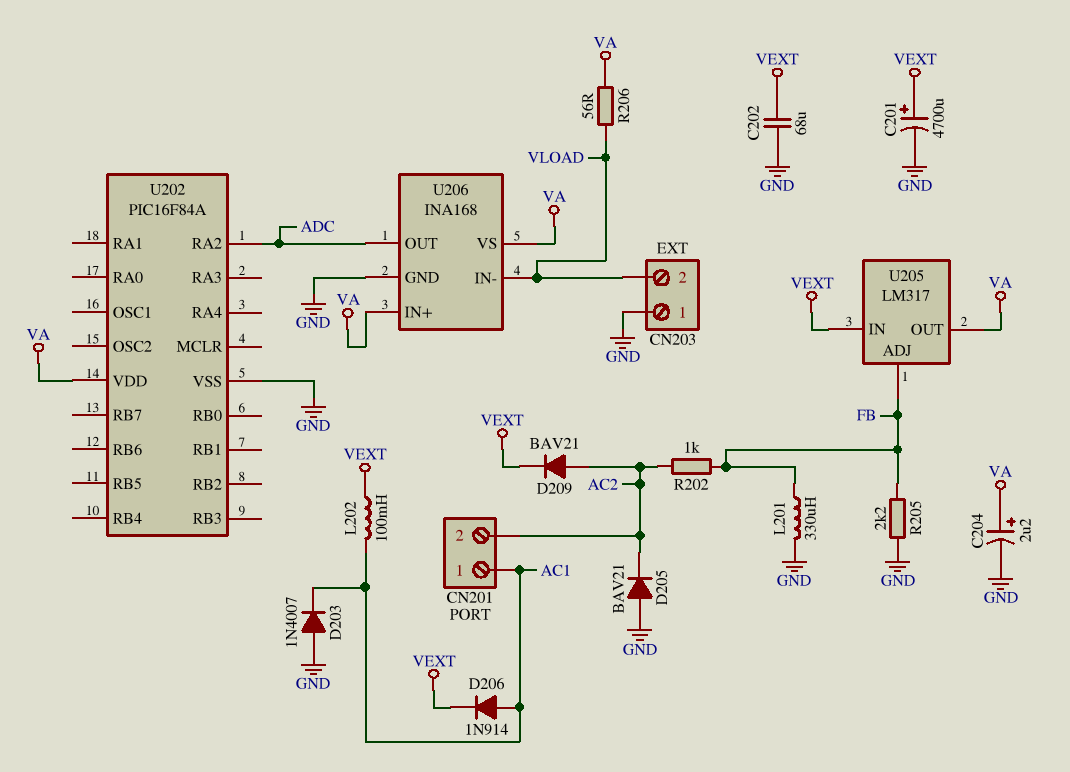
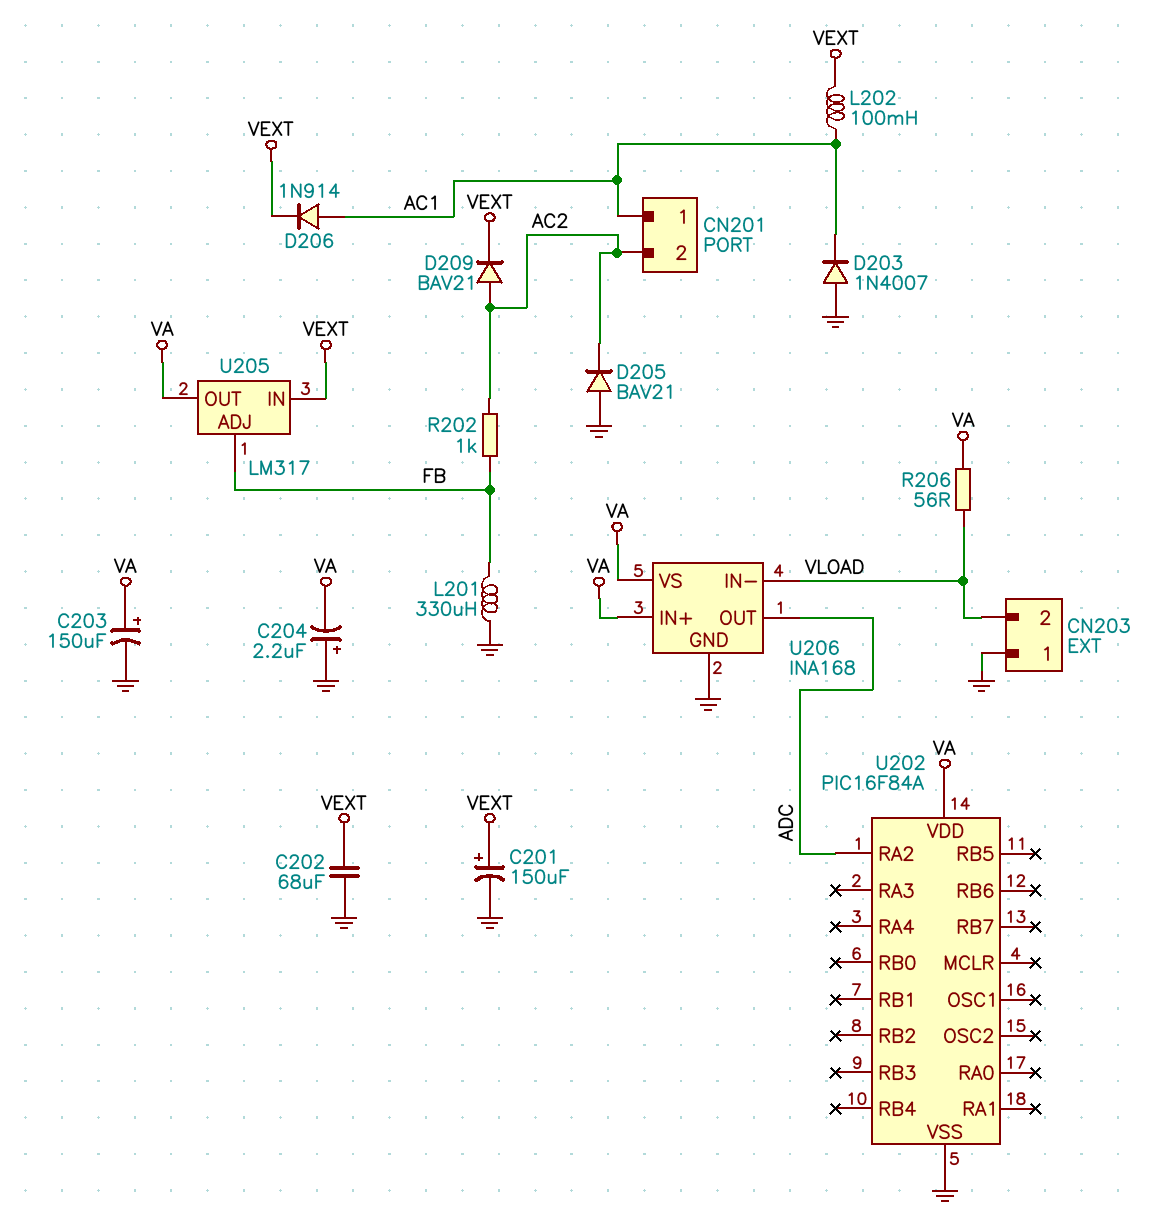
C201: 4700uF (plus VEXT, minus GND) -> 150uF (plus VEXT, minus GND)
C203: none -> 150uF (plus VA, minus GND)
C204: 2.2uF (plus VA, minus GND) -> 2.2uF (plus GND, minus VA)
R205: 2.2k (FB, GND) -> none

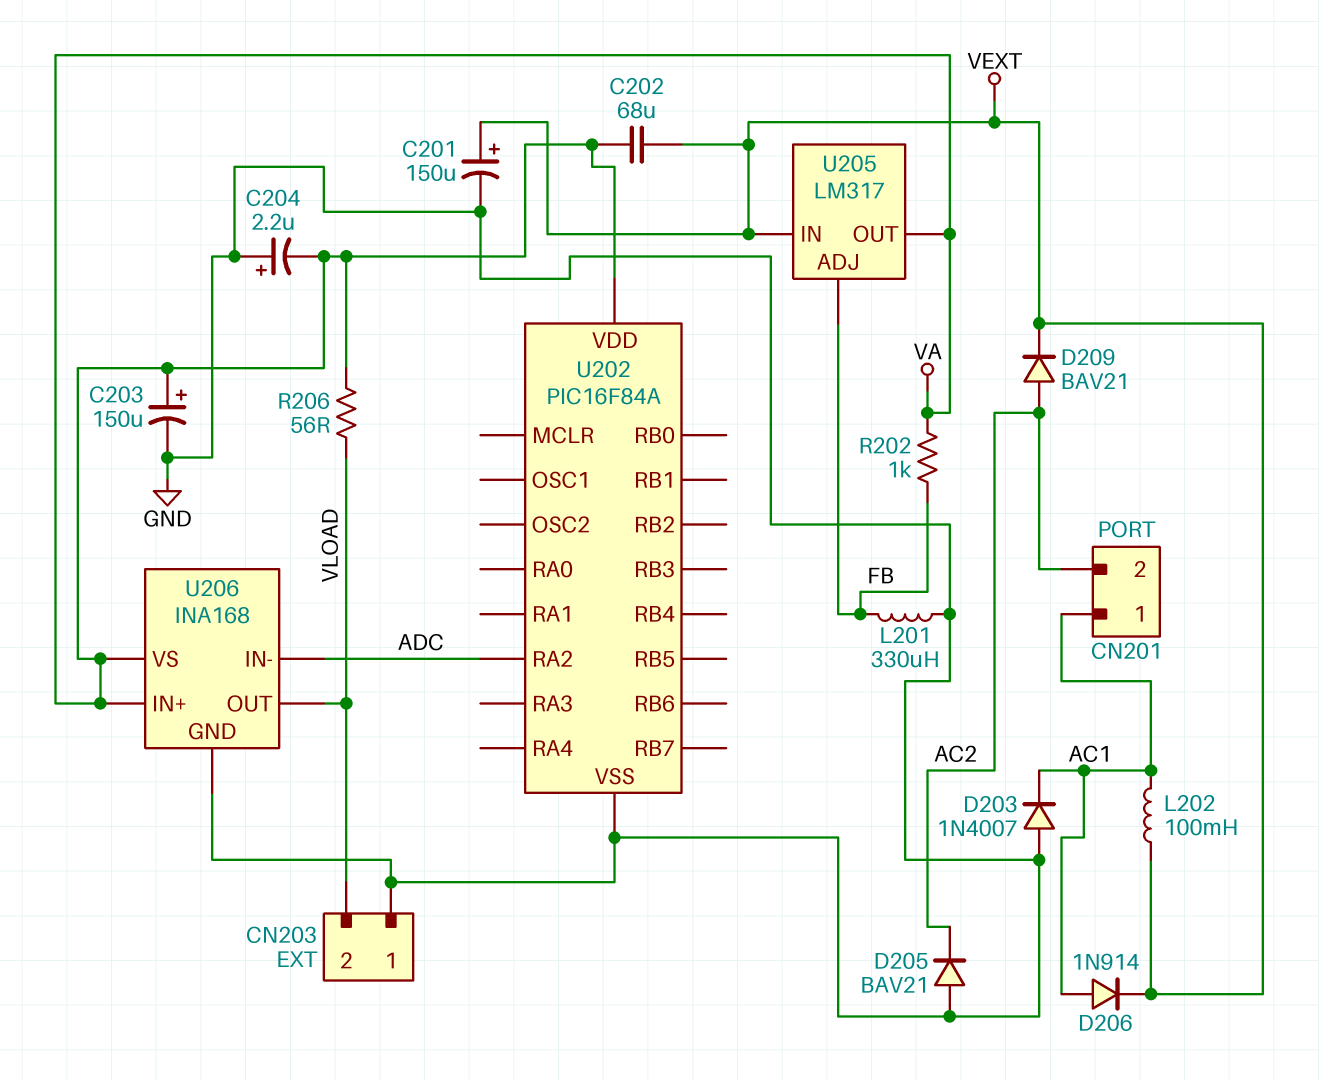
C202: 68uF (GND, VEXT) -> 68uF (VA, VEXT)
R202: 1k (AC2, FB) -> 1k (FB, VA)
U206 pin IN-: VLOAD -> ADC
U206 pin OUT: ADC -> VLOAD

